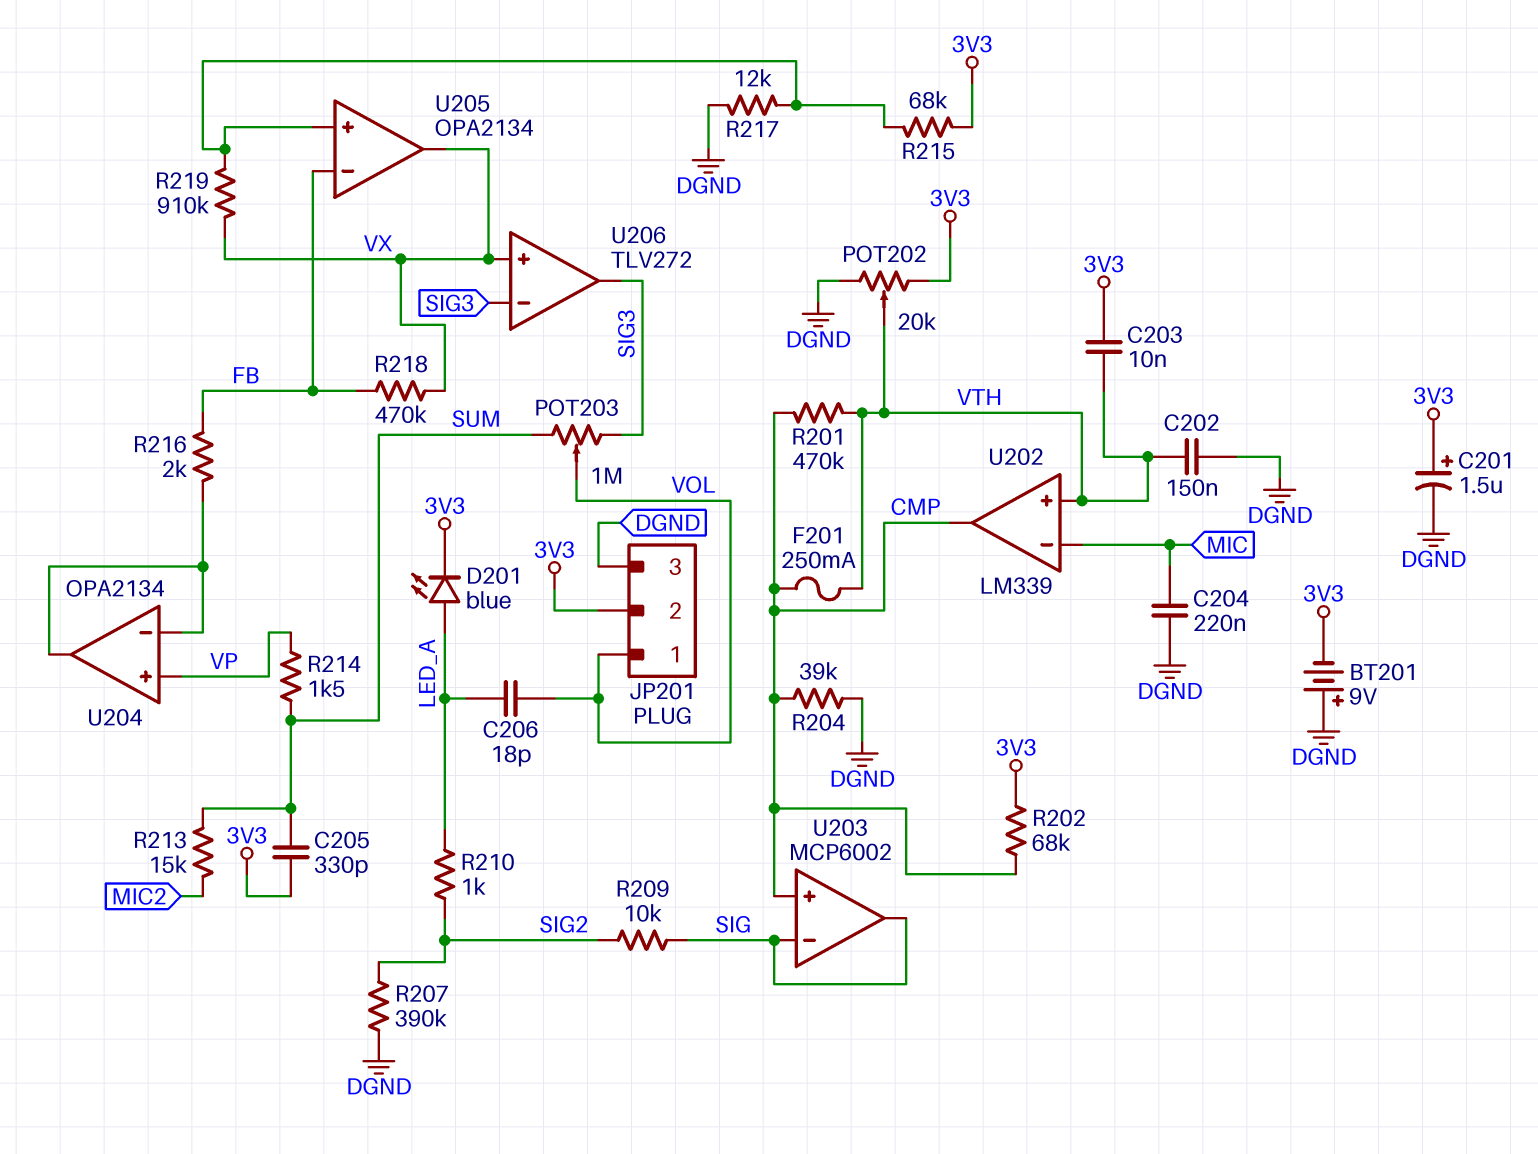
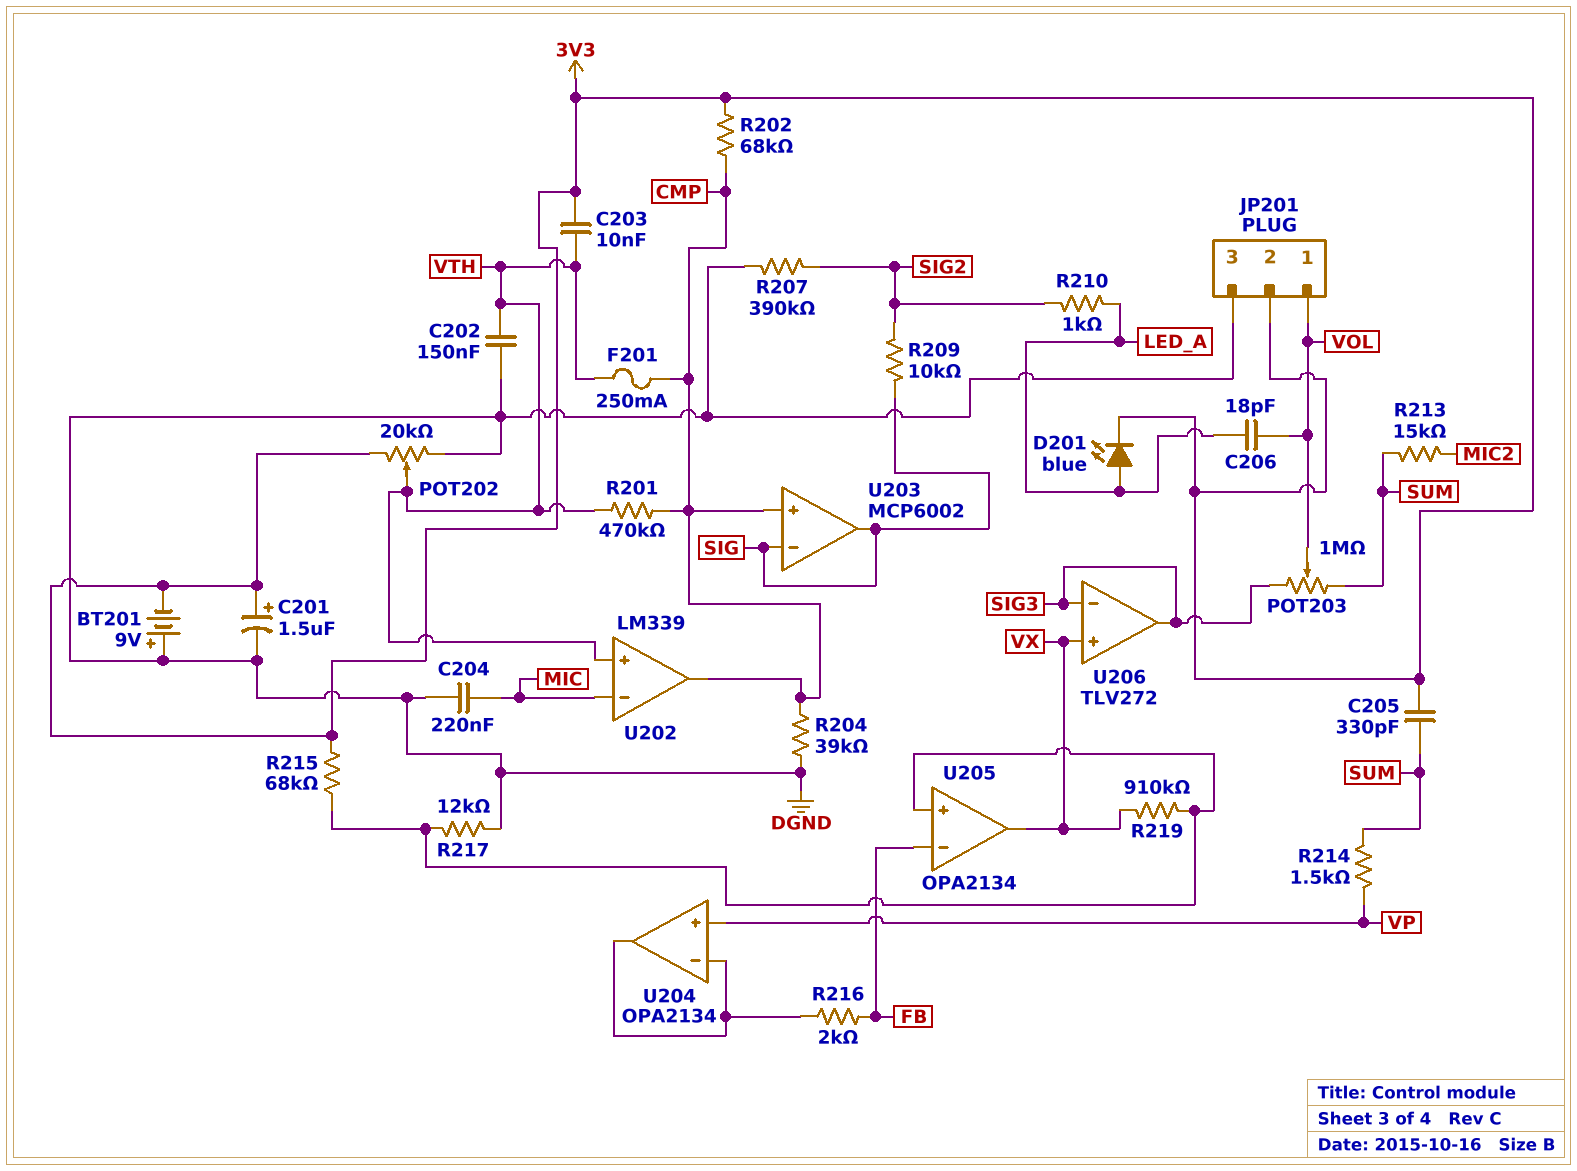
R218: 470k (FB, VX) -> none

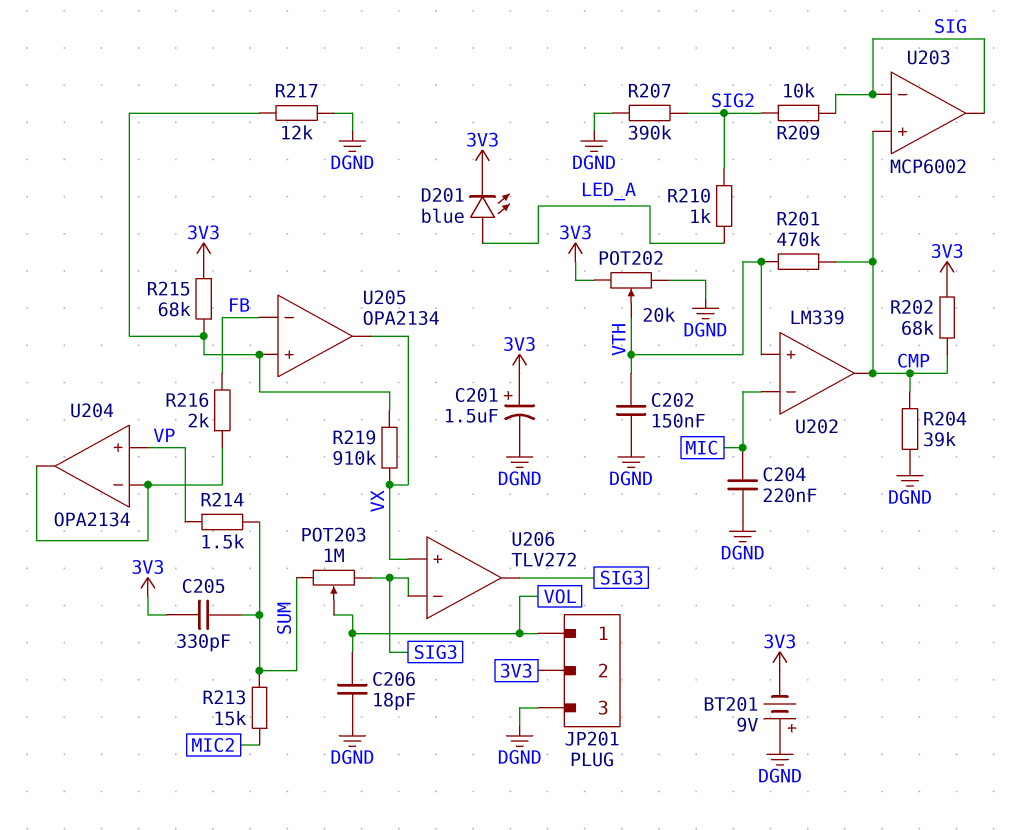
C203: 10nF (3V3, VTH) -> none
C206: 18pF (LED_A, VOL) -> 18pF (DGND, VOL)
F201: 250mA (CMP, VTH) -> none

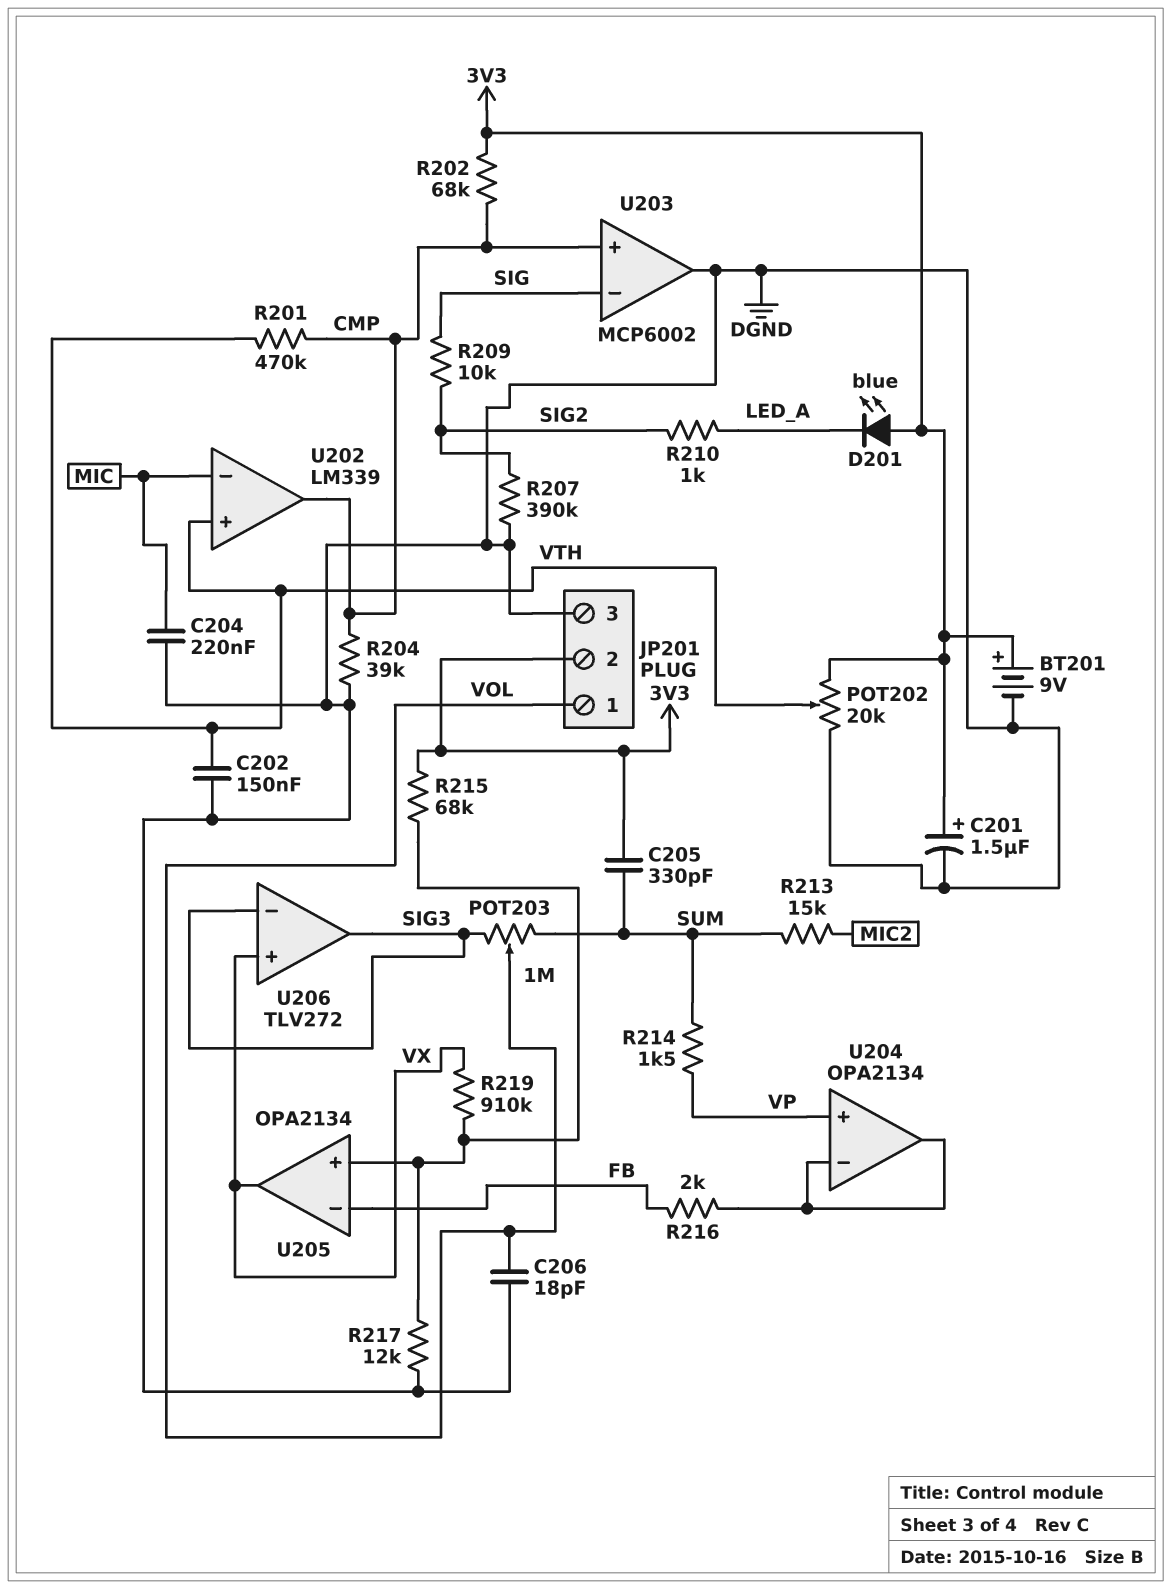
BT201: 9V (plus DGND, minus 3V3) -> 9V (plus 3V3, minus DGND)
D201: LED blue (A LED_A, K 3V3) -> LED blue (A 3V3, K LED_A)
U203 pin out: SIG -> DGND

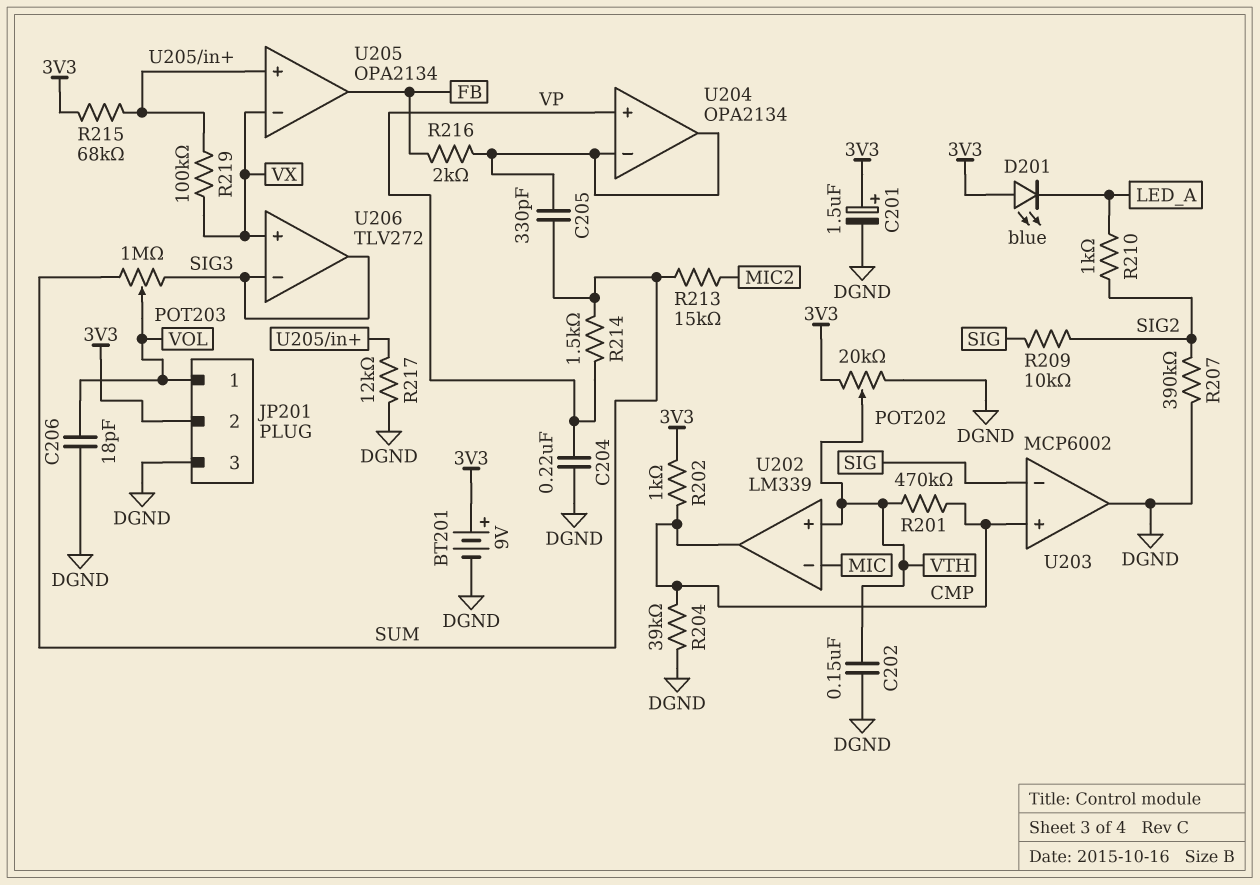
C204: 220nF (DGND, MIC) -> 220nF (DGND, VP)
C205: 330pF (3V3, SUM) -> 330pF (SUM, U204/in-)
R202: 68k (3V3, CMP) -> 1k (3V3, CMP)
R219: 910k (U205/in+, VX) -> 100k (U205/in+, VX)
U205 pin in-: FB -> VX
U205 pin out: VX -> FB

